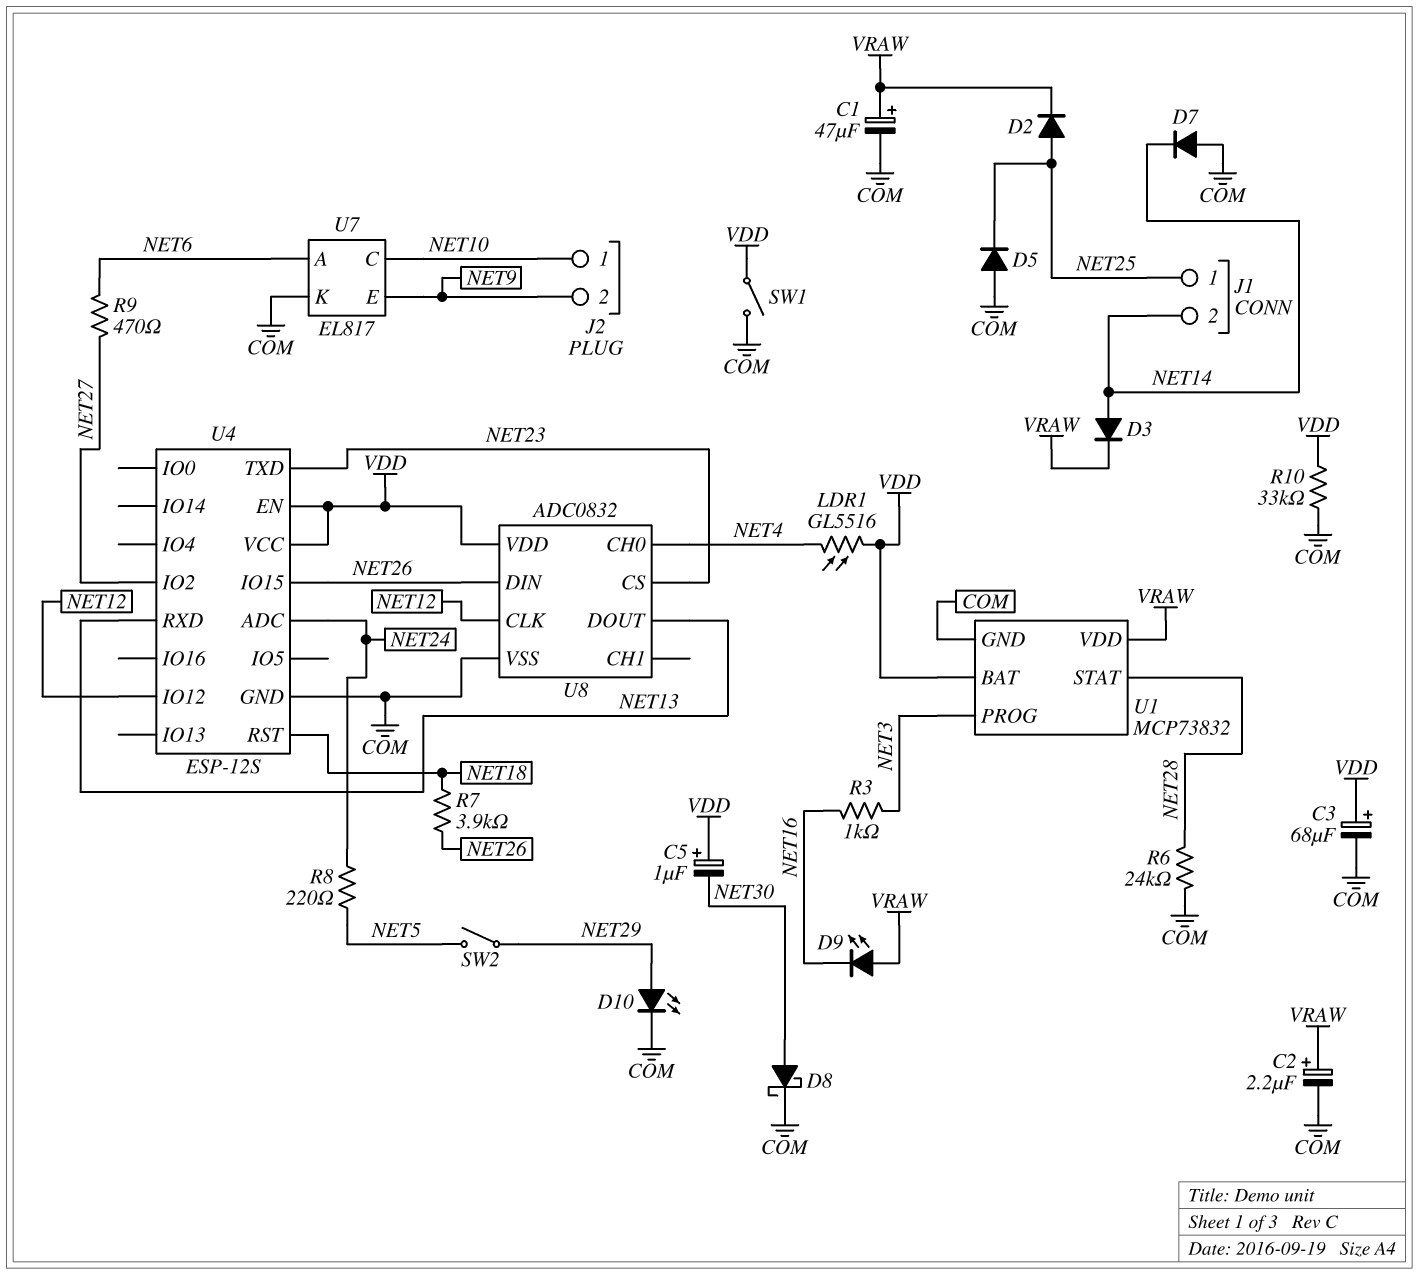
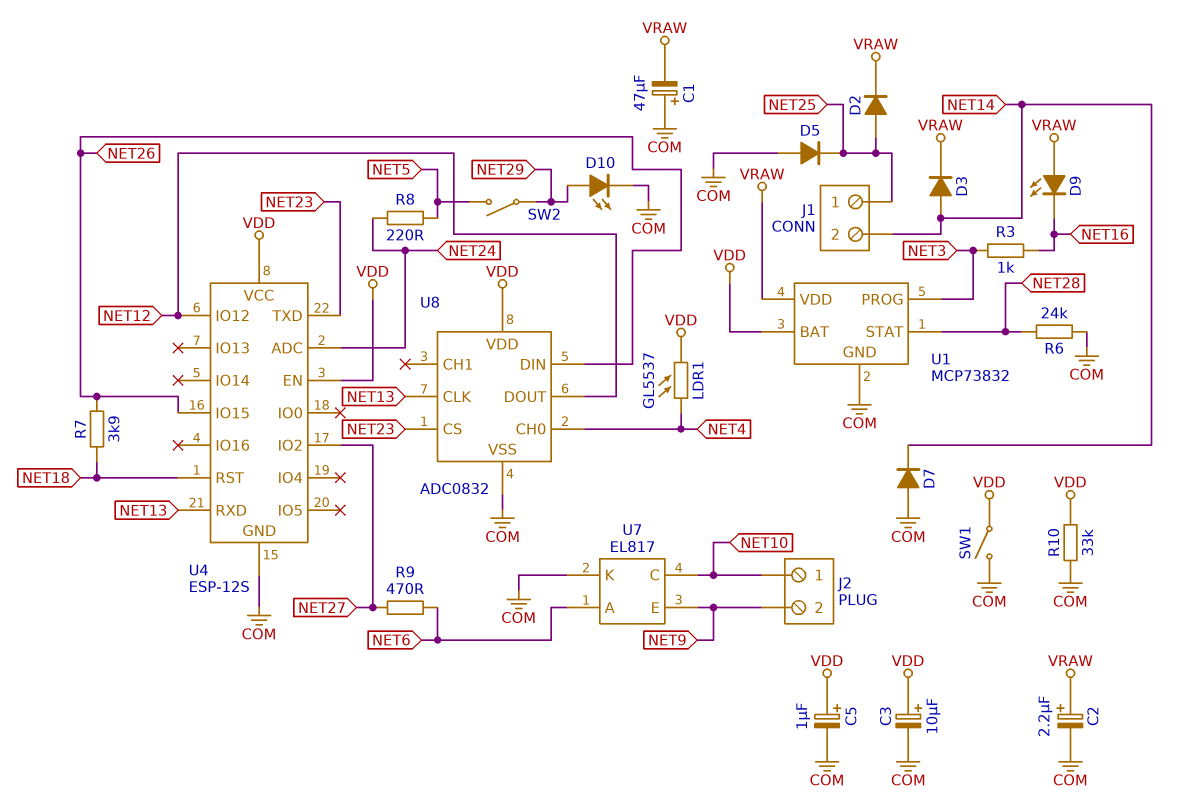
C1: 47uF (plus VRAW, minus COM) -> 47uF (plus COM, minus VRAW)
C3: 68uF (plus VDD, minus COM) -> 10uF (plus VDD, minus COM)
C5: 1uF (plus VDD, minus NET30) -> 1uF (plus VDD, minus COM)
D8: schottky (A NET30, K COM) -> none
LDR1: GL5516 (NET4, VDD) -> GL5537 (NET4, VDD)
U8 pin CLK: NET12 -> NET13
U8 pin DOUT: NET13 -> NET12

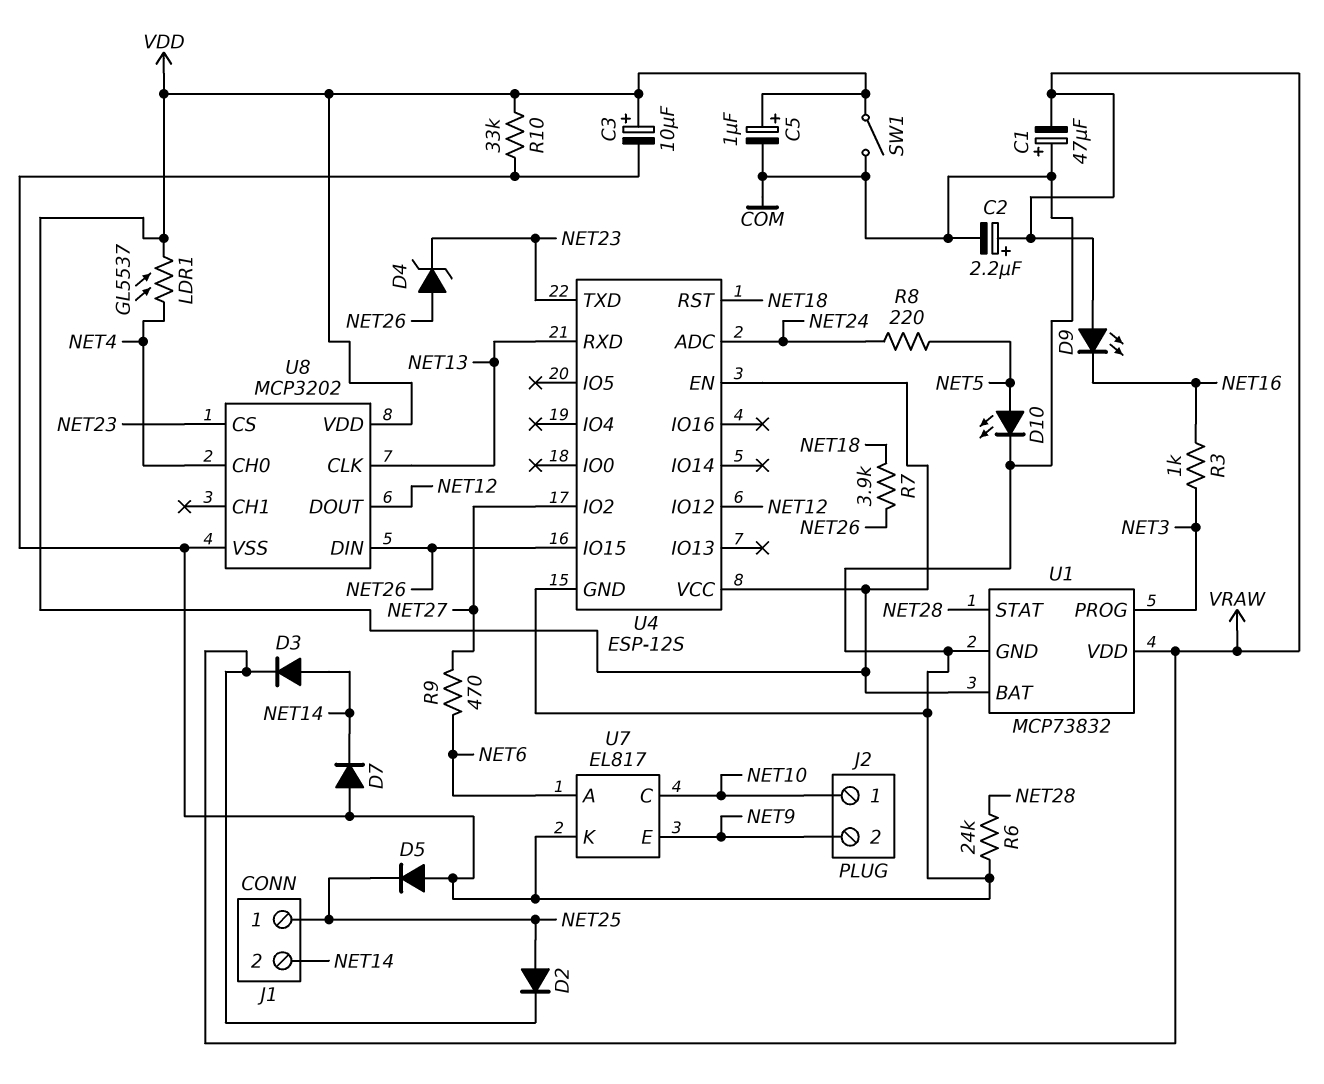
D4: none -> zener (A NET26, K NET23)
D10: LED (A NET29, K COM) -> LED (A NET5, K COM)
SW2: switch (NET5, NET29) -> none
U8: ADC0832 -> MCP3202

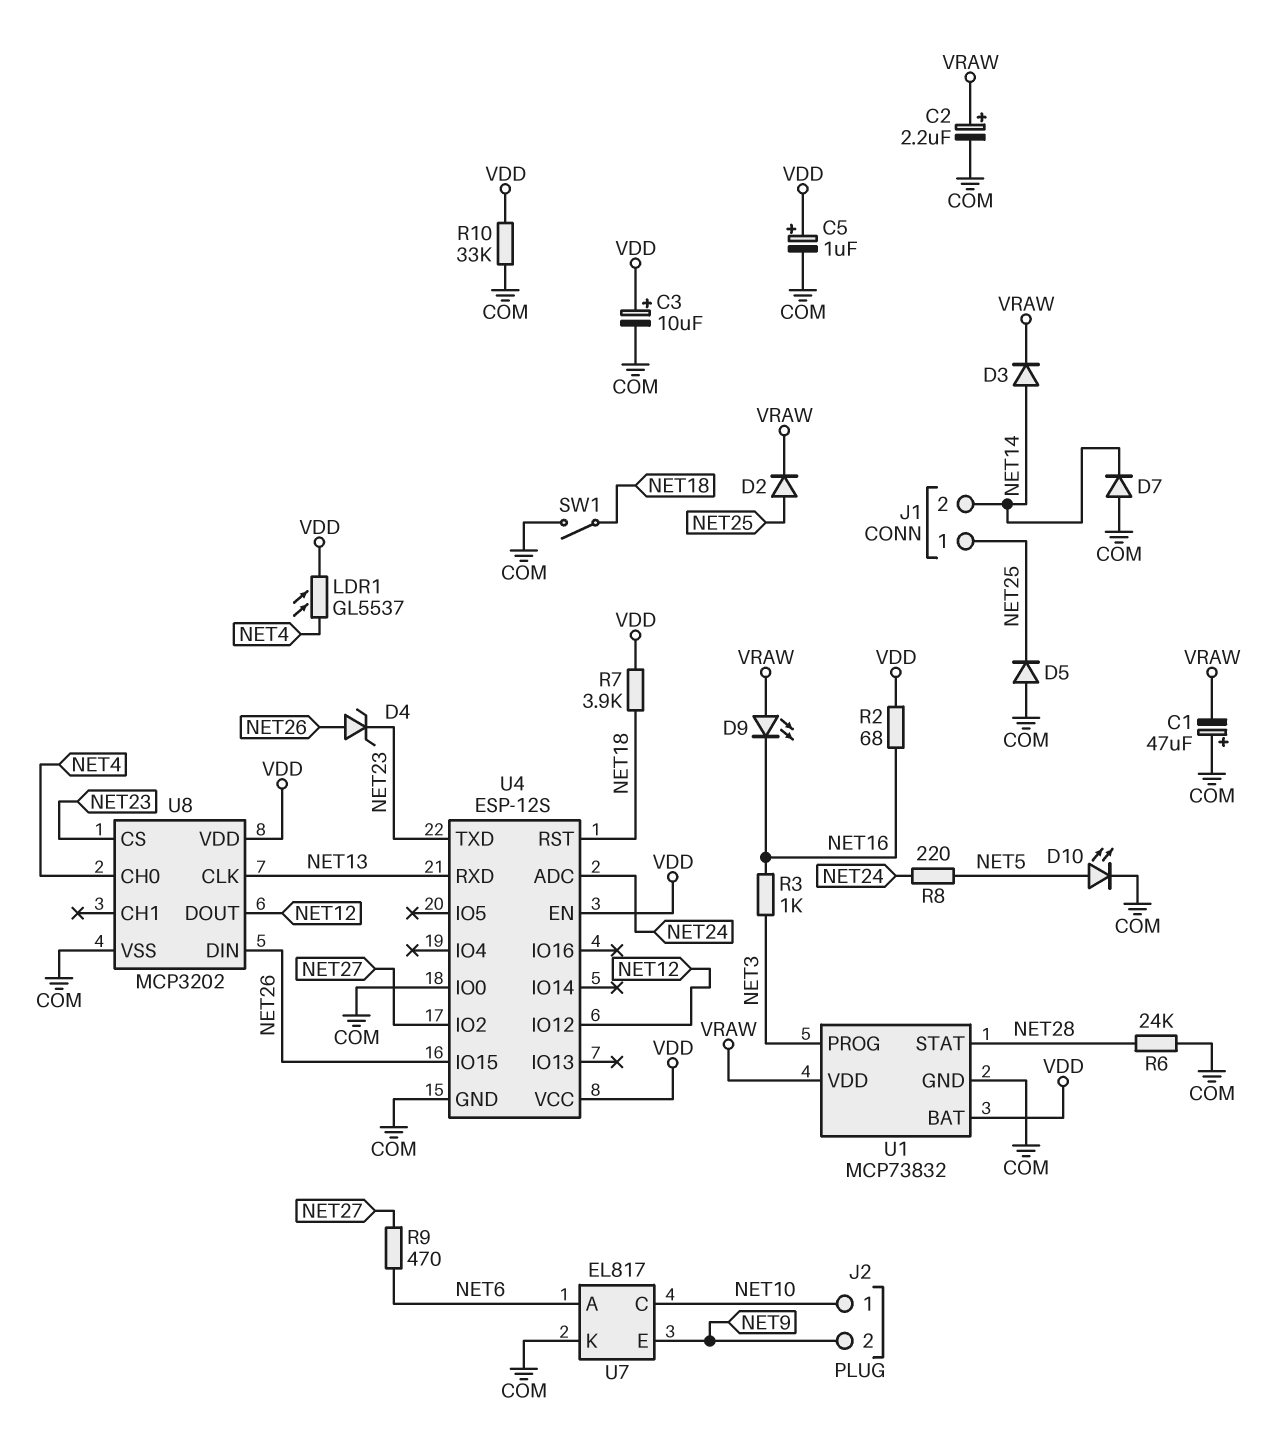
R2: none -> 68 (NET16, VDD)
R7: 3.9k (NET18, NET26) -> 3.9k (NET18, VDD)
SW1: switch (COM, VDD) -> switch (COM, NET18)
U4 pin IO0: none -> COM

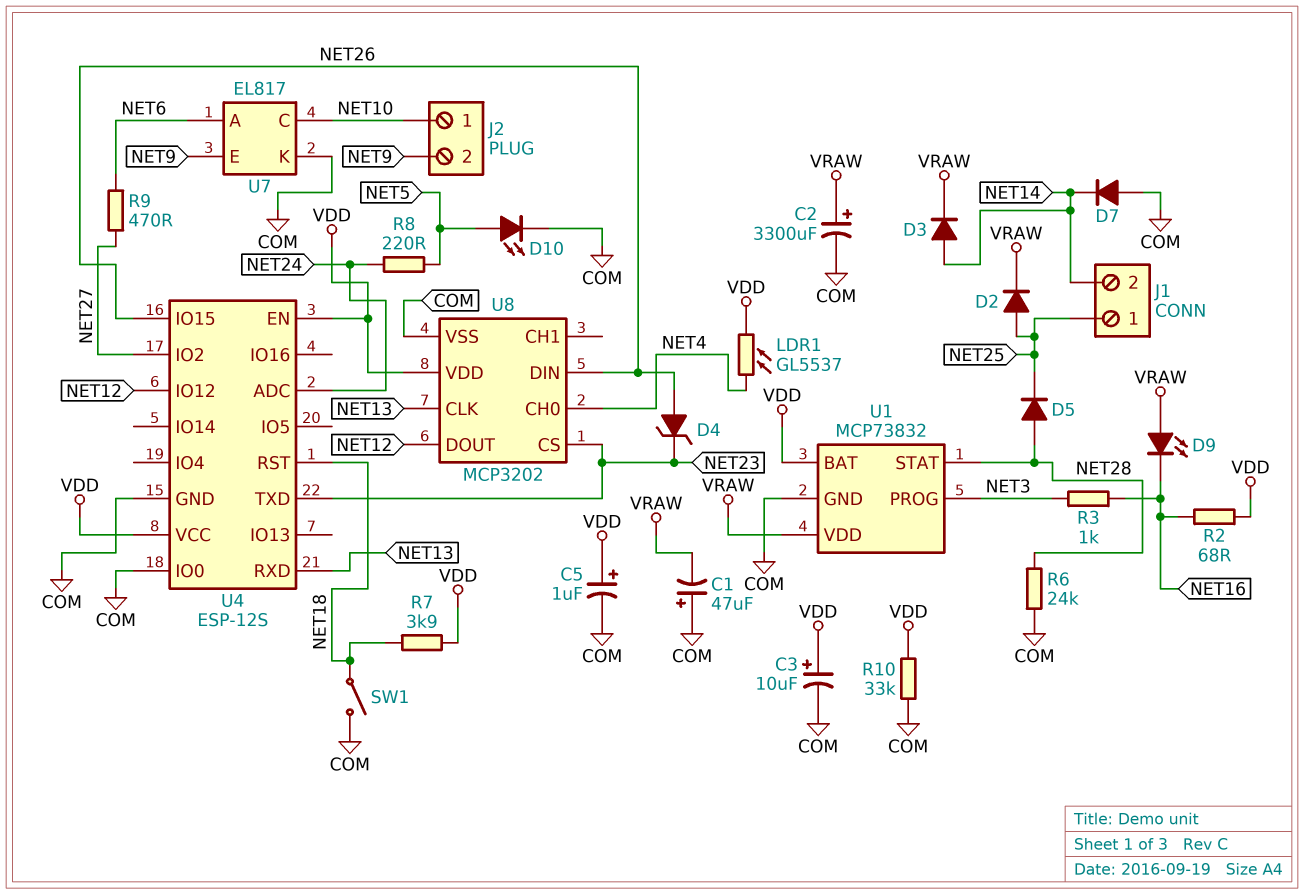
C2: 2.2uF (plus VRAW, minus COM) -> 3300uF (plus VRAW, minus COM)
D5: diode (A COM, K NET25) -> diode (A NET28, K NET25)

